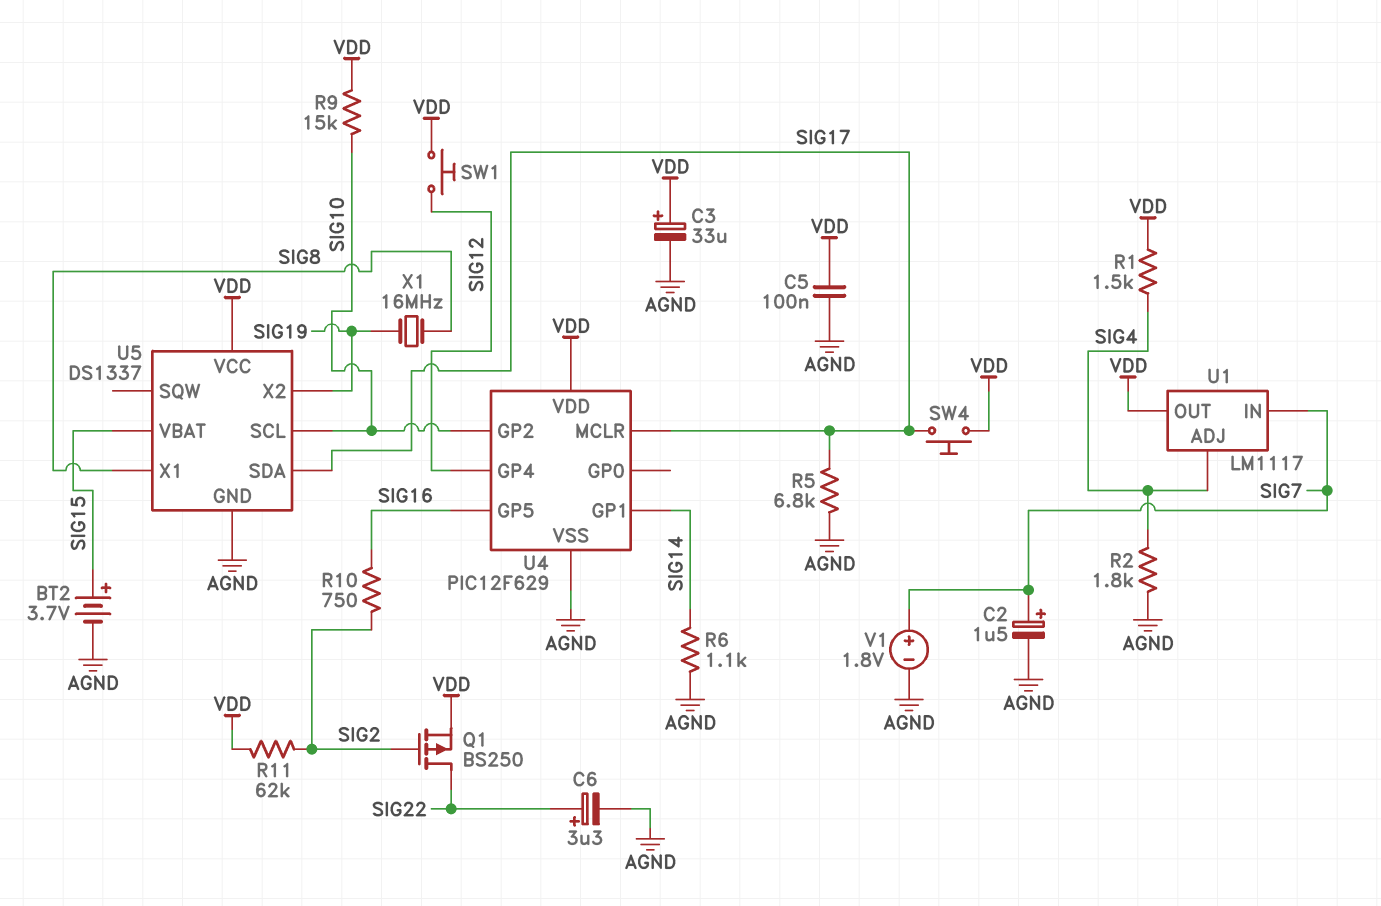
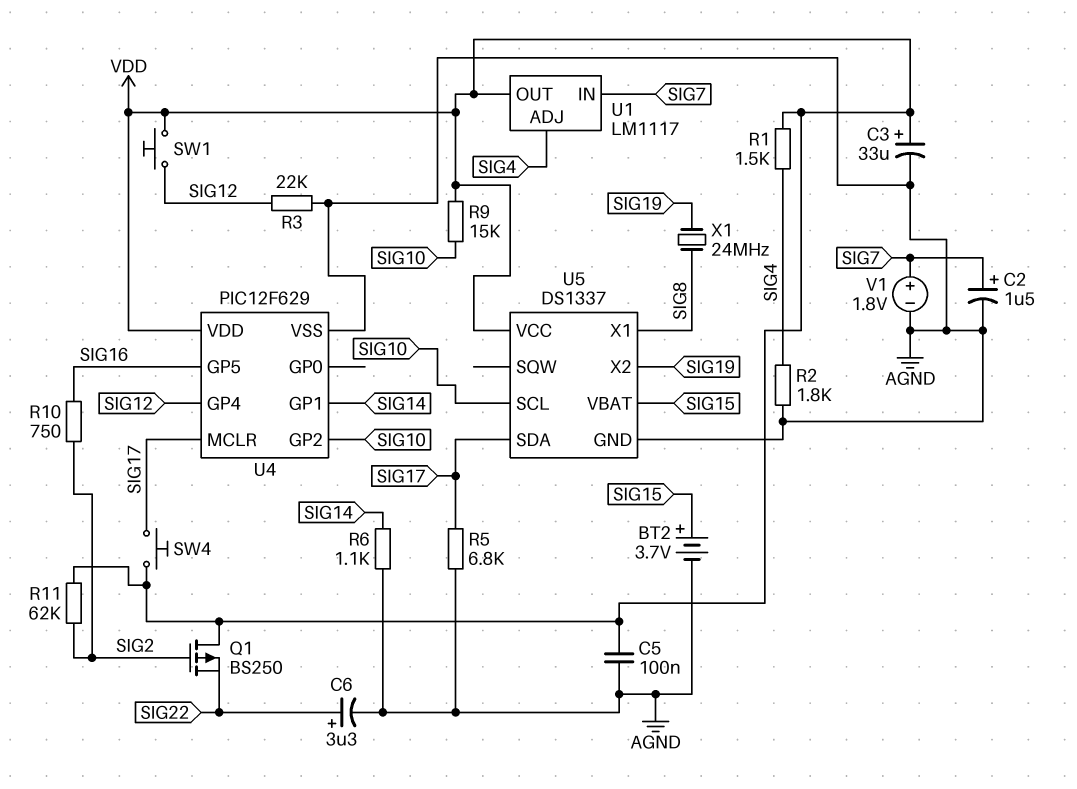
Q1: PMOS BS250 (G SIG2, D SIG22, S VDD) -> PMOS BS250 (G SIG2, D VDD, S SIG22)
R3: none -> 22k (AGND, SIG12)
X1: 16MHz (SIG8, SIG19) -> 24MHz (SIG8, SIG19)

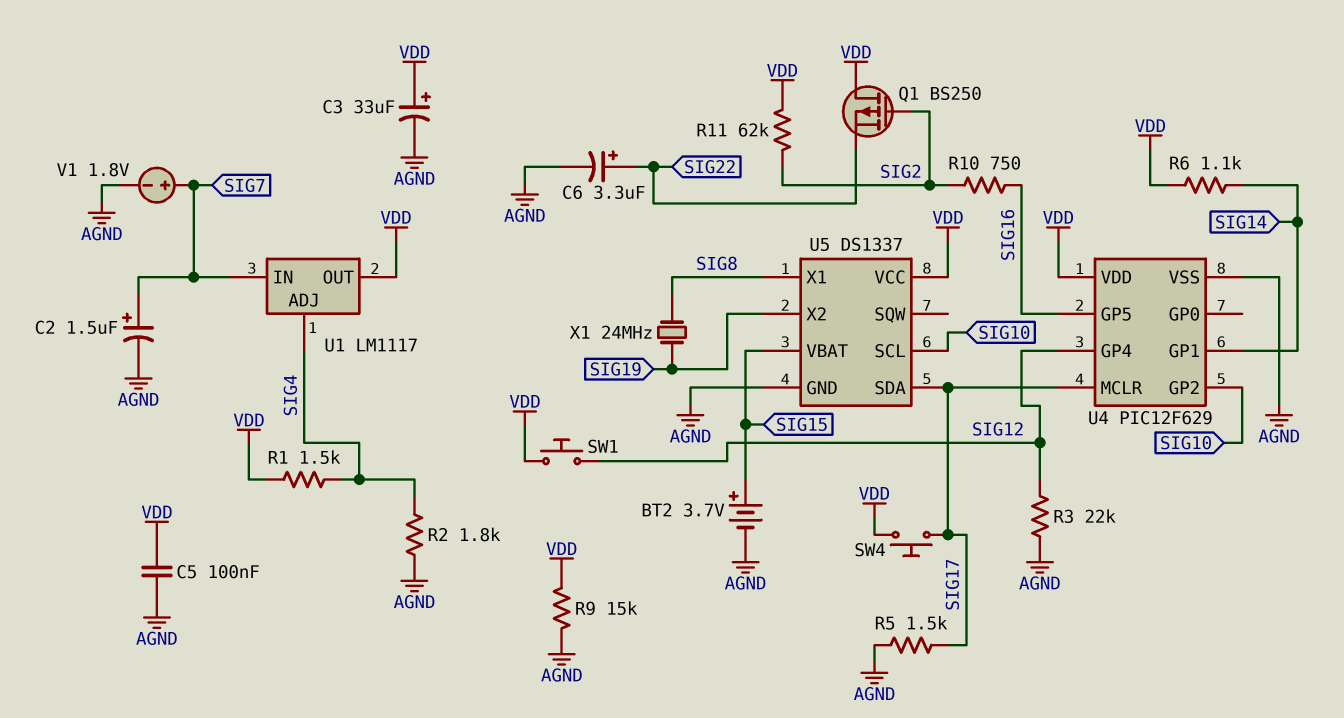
R5: 6.8k (AGND, SIG17) -> 1.5k (AGND, SIG17)
R6: 1.1k (AGND, SIG14) -> 1.1k (SIG14, VDD)
R9: 15k (SIG10, VDD) -> 15k (AGND, VDD)

